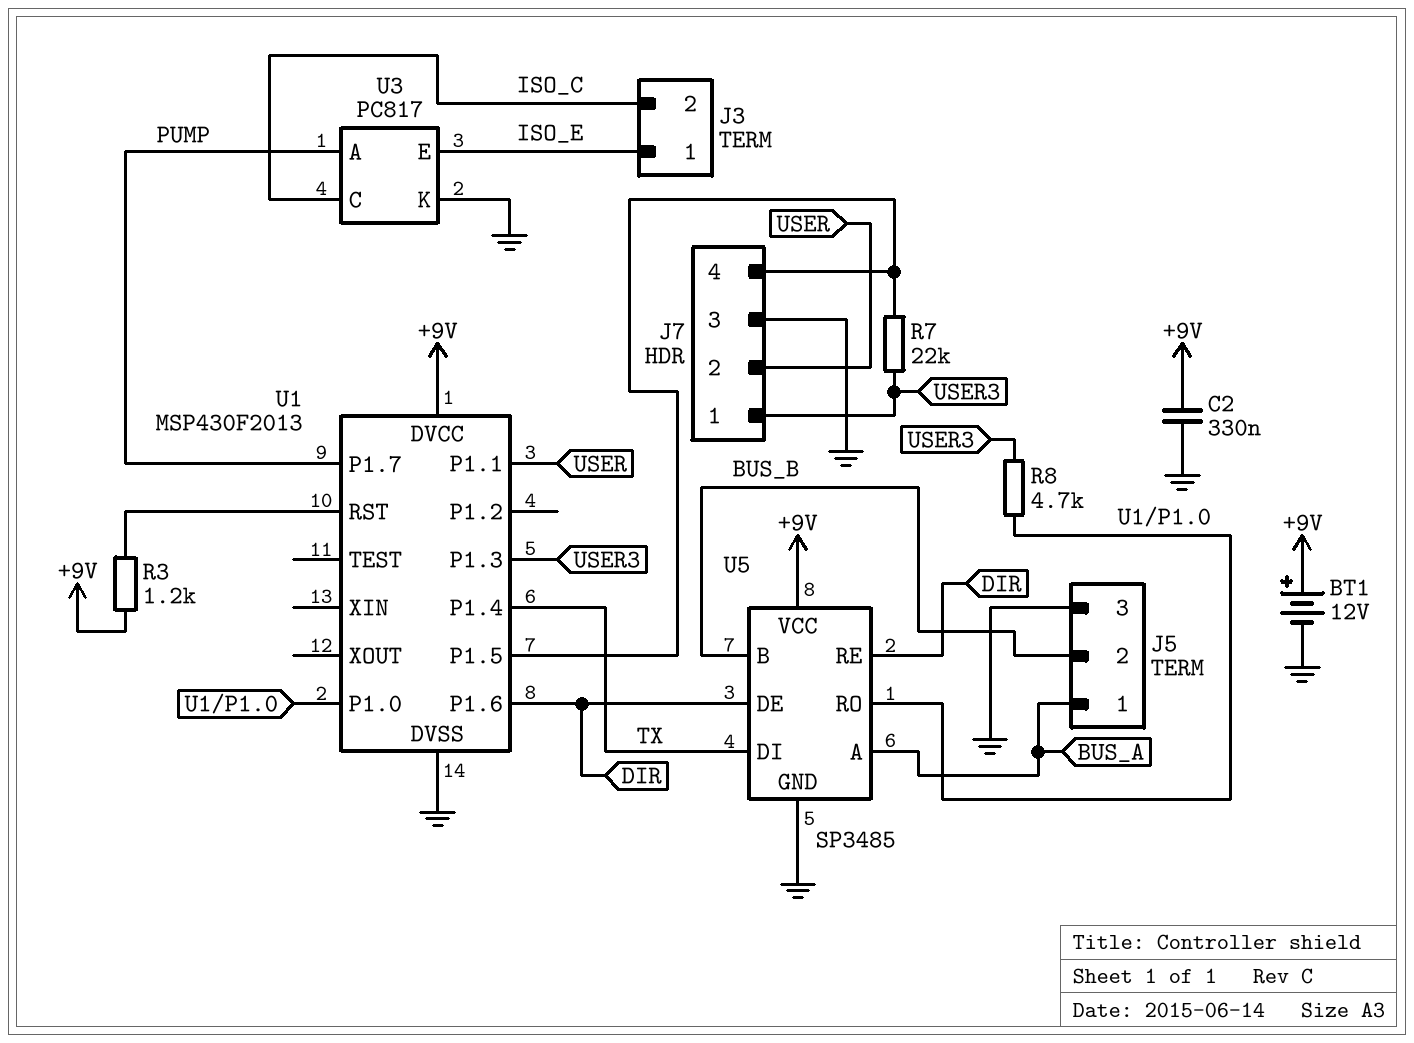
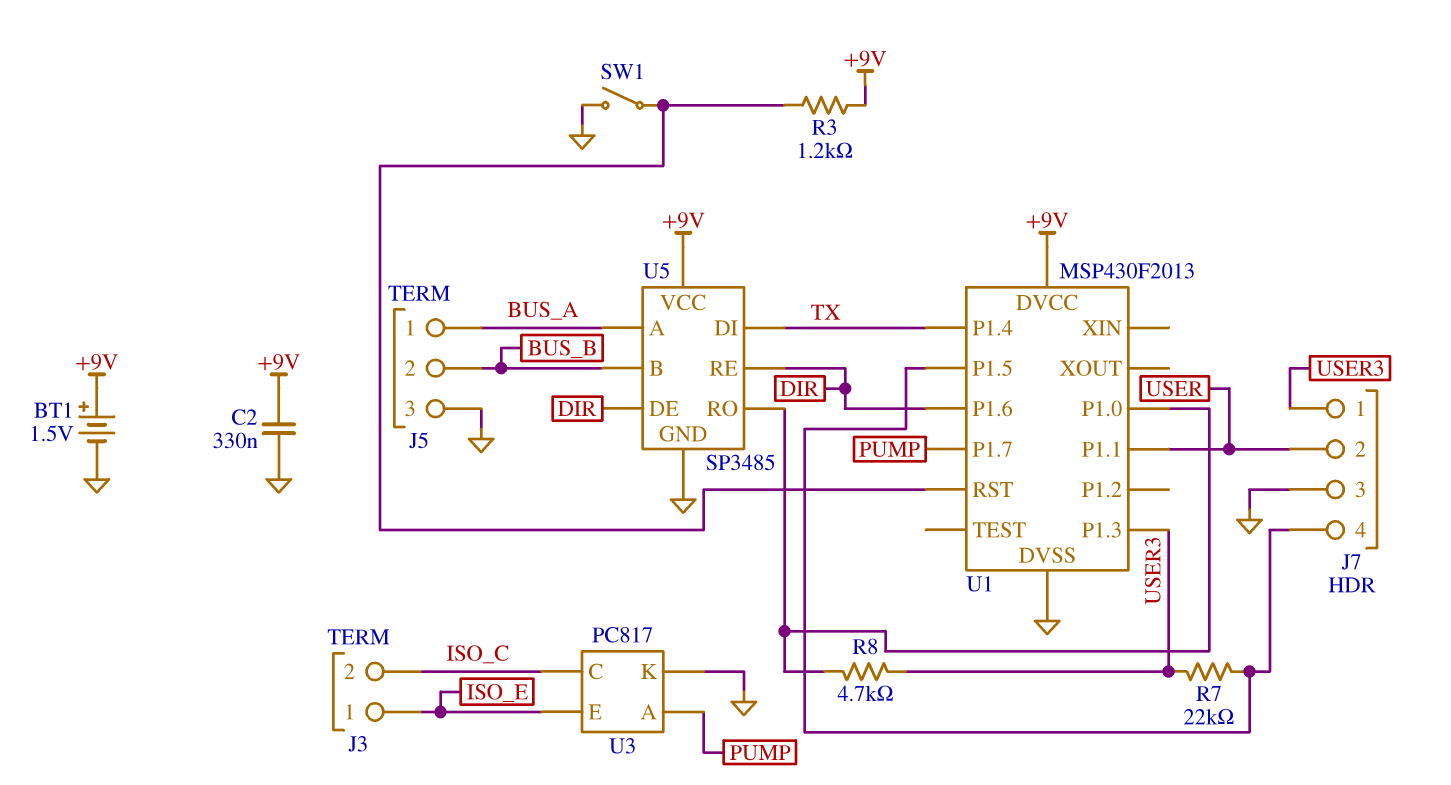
BT1: 12V (plus +9V, minus GND) -> 1.5V (plus +9V, minus GND)
SW1: none -> switch (GND, U1/RST)

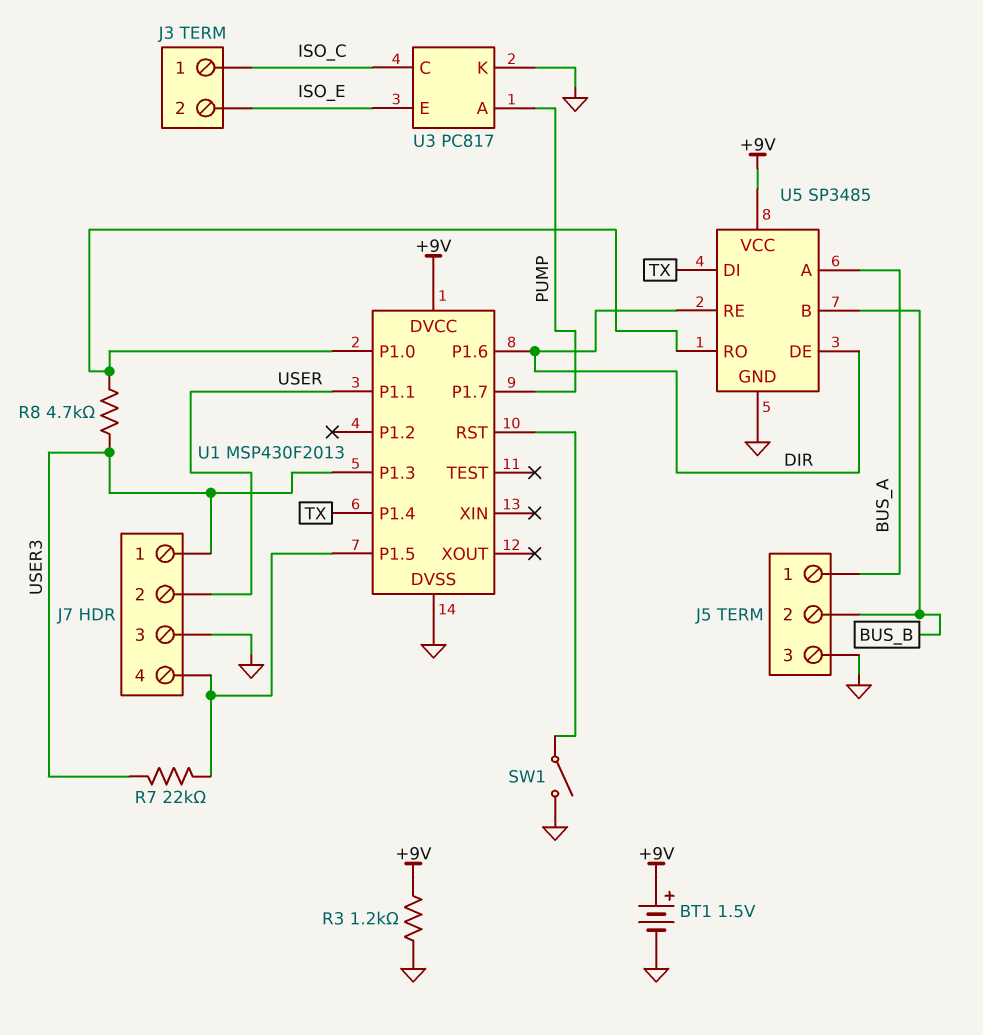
C2: 330nF (+9V, GND) -> none
J3 pin 1: ISO_E -> ISO_C
J3 pin 2: ISO_C -> ISO_E
R3: 1.2k (+9V, U1/RST) -> 1.2k (+9V, GND)

